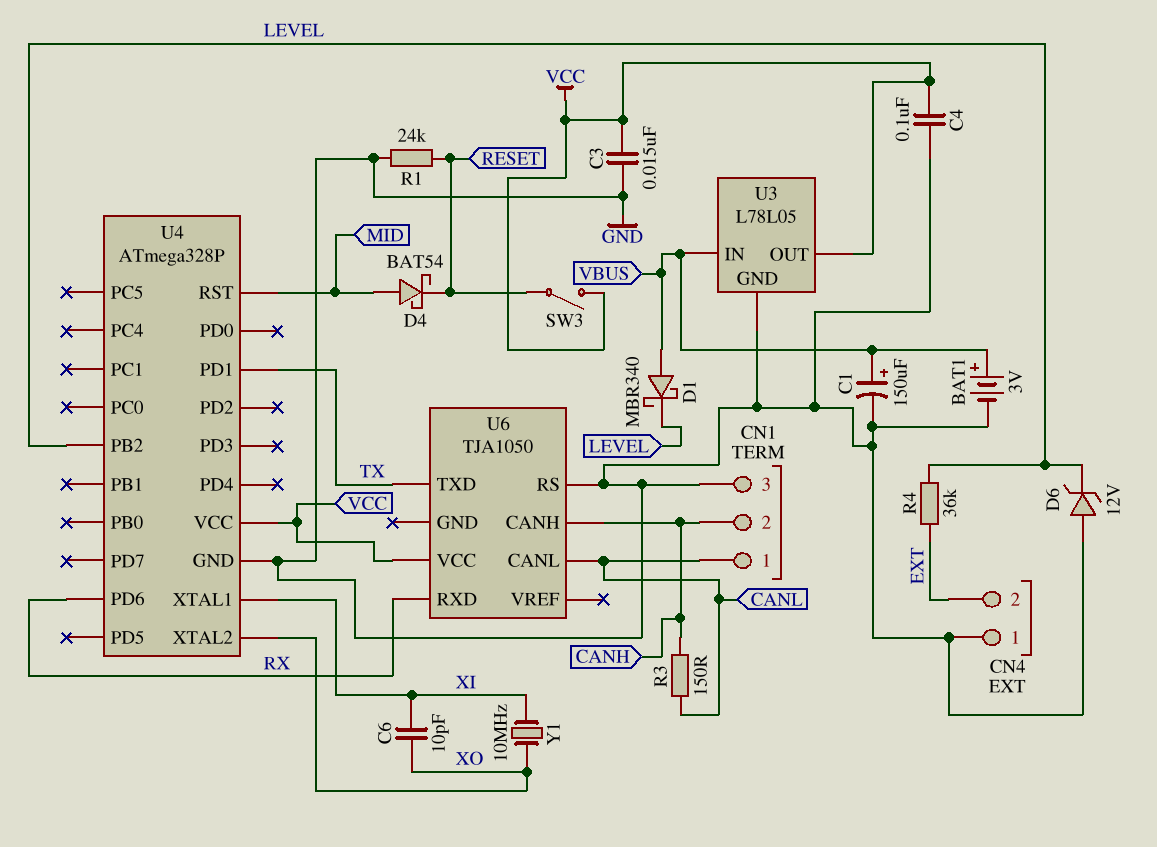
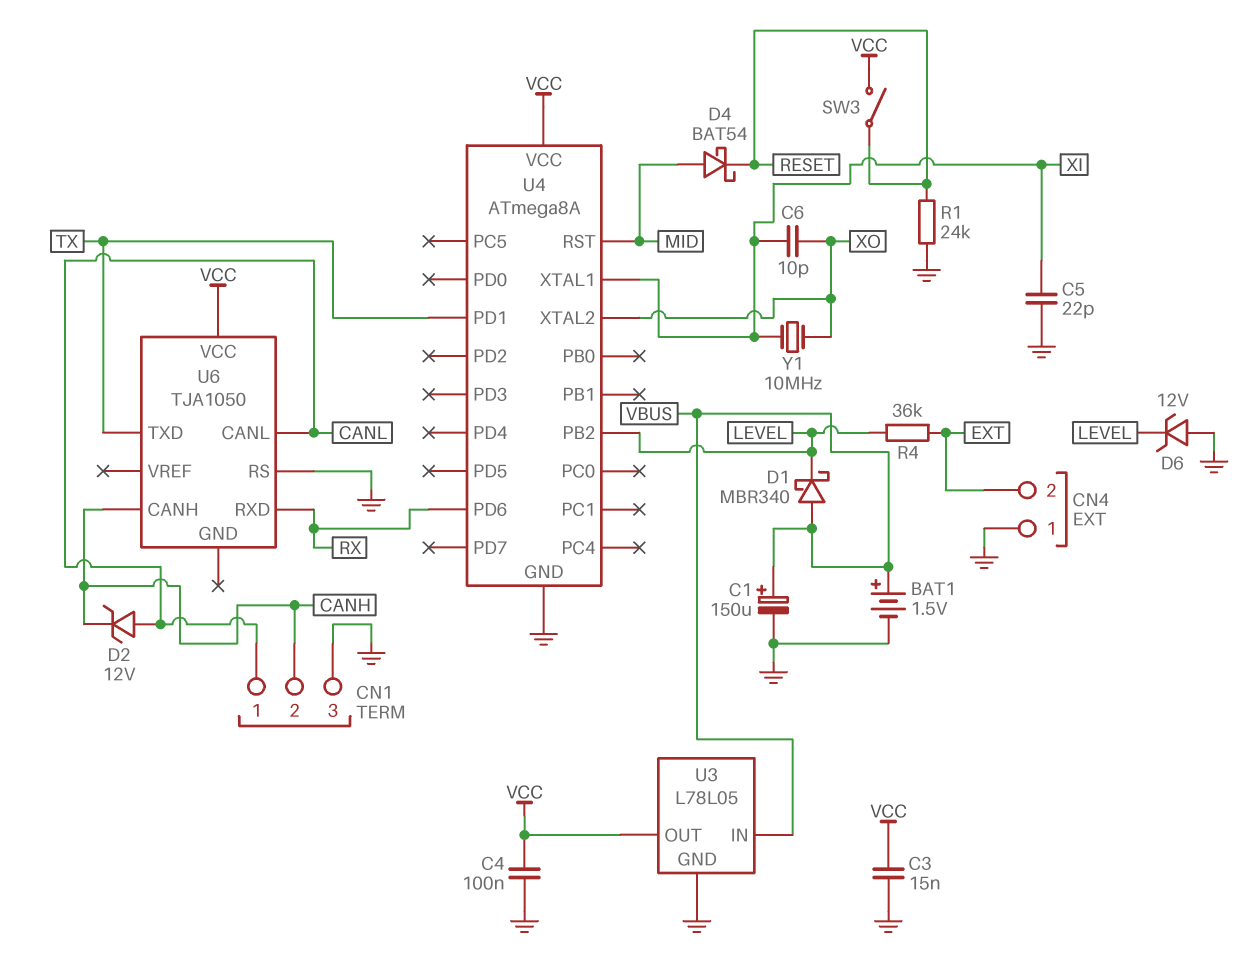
BAT1: 3V (plus VBUS, minus GND) -> 1.5V (plus VBUS, minus GND)
C5: none -> 22pF (GND, XI)
D2: none -> zener 12V (A CANL, K CANH)
R3: 150 (CANH, CANL) -> none
U4: ATmega328P -> ATmega8A

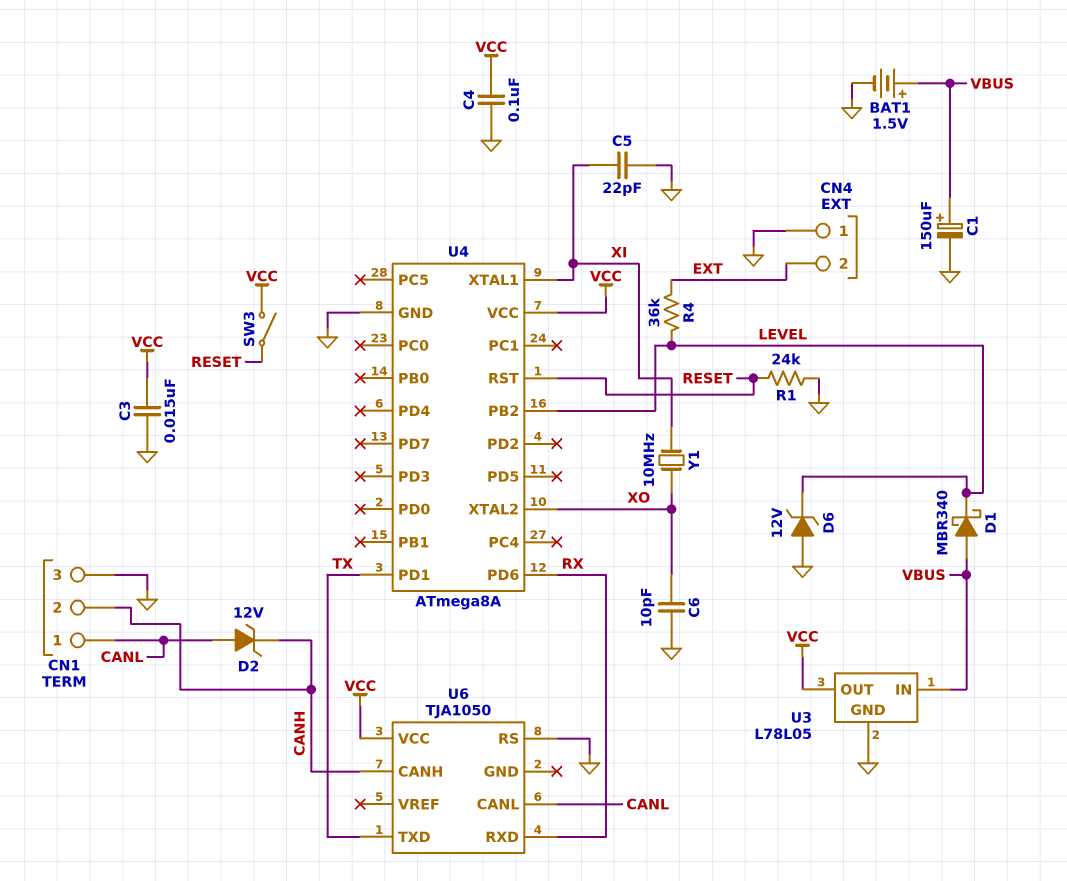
C6: 10pF (XI, XO) -> 10pF (GND, XO)
D4: schottky BAT54 (A MID, K RESET) -> none
U4 pin RST: MID -> RESET

